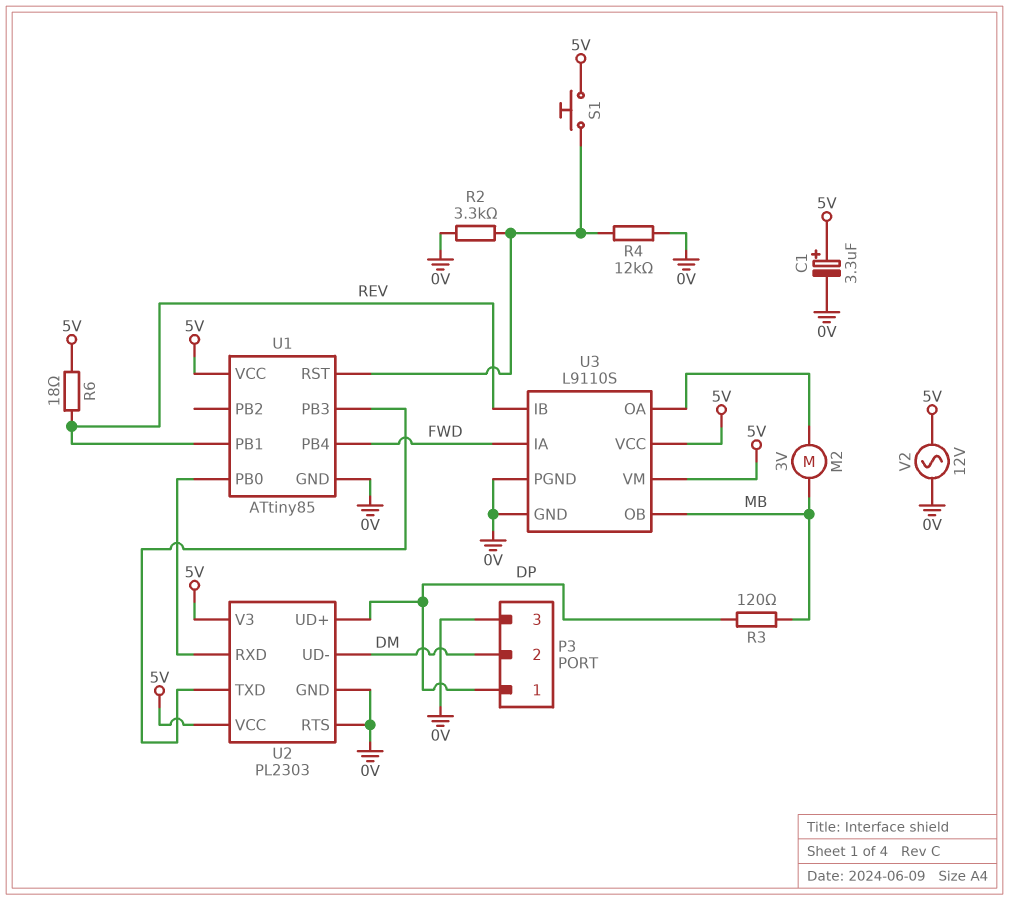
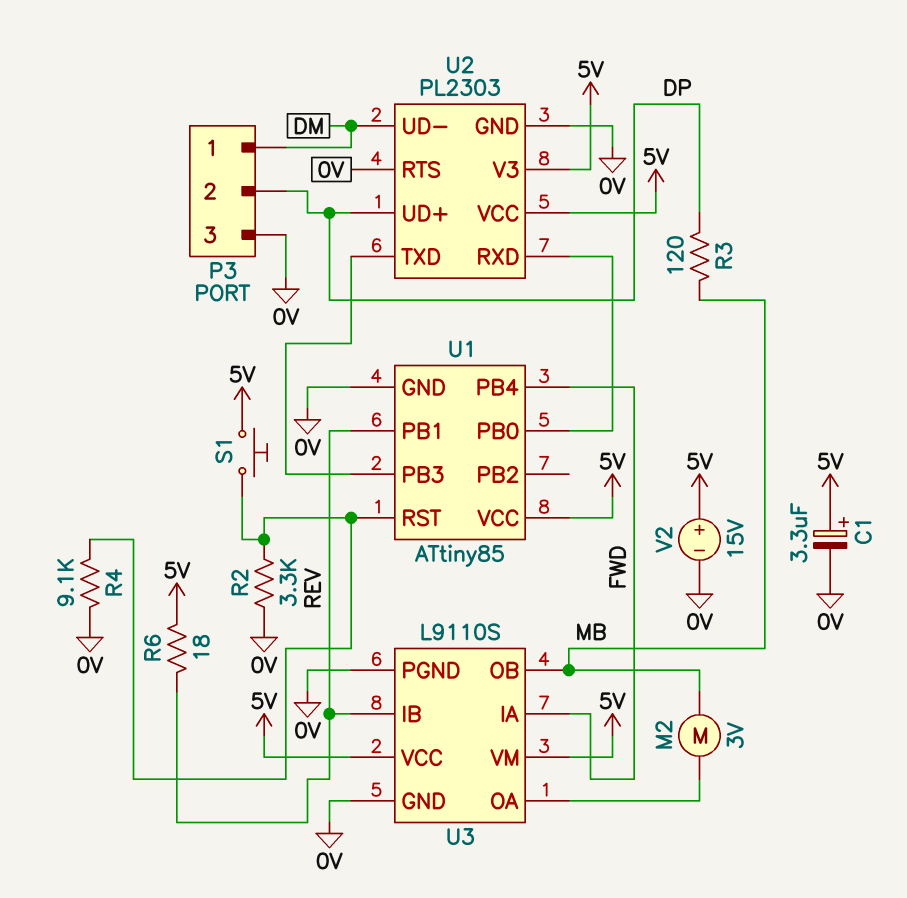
P3 pin 1: DP -> DM
P3 pin 2: DM -> DP
R4: 12k (0V, U1/RST) -> 9.1k (0V, U1/RST)
V2: AC 12V (0V, 5V) -> 15V (plus 5V, minus 0V)

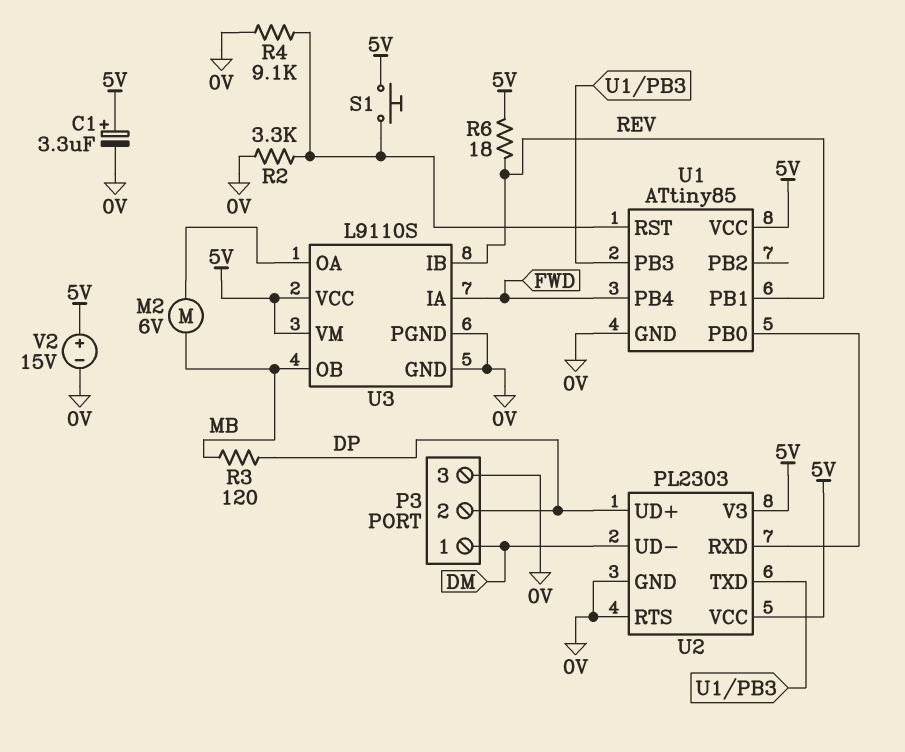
M2: motor 3V (MB, U3/OA) -> motor 6V (MB, U3/OA)

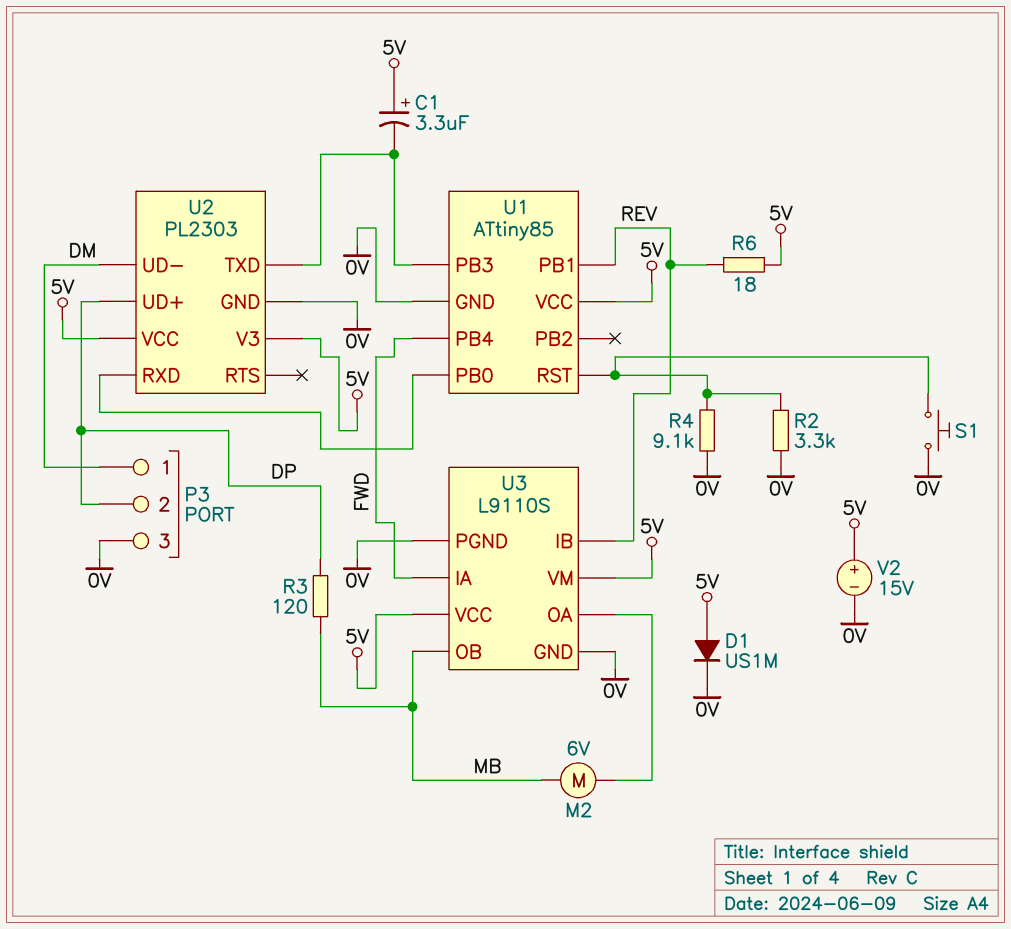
C1: 3.3uF (plus 5V, minus 0V) -> 3.3uF (plus 5V, minus U1/PB3)
D1: none -> diode US1M (A 5V, K 0V)
S1: button (5V, U1/RST) -> button (0V, U1/RST)
U2 pin RTS: 0V -> none

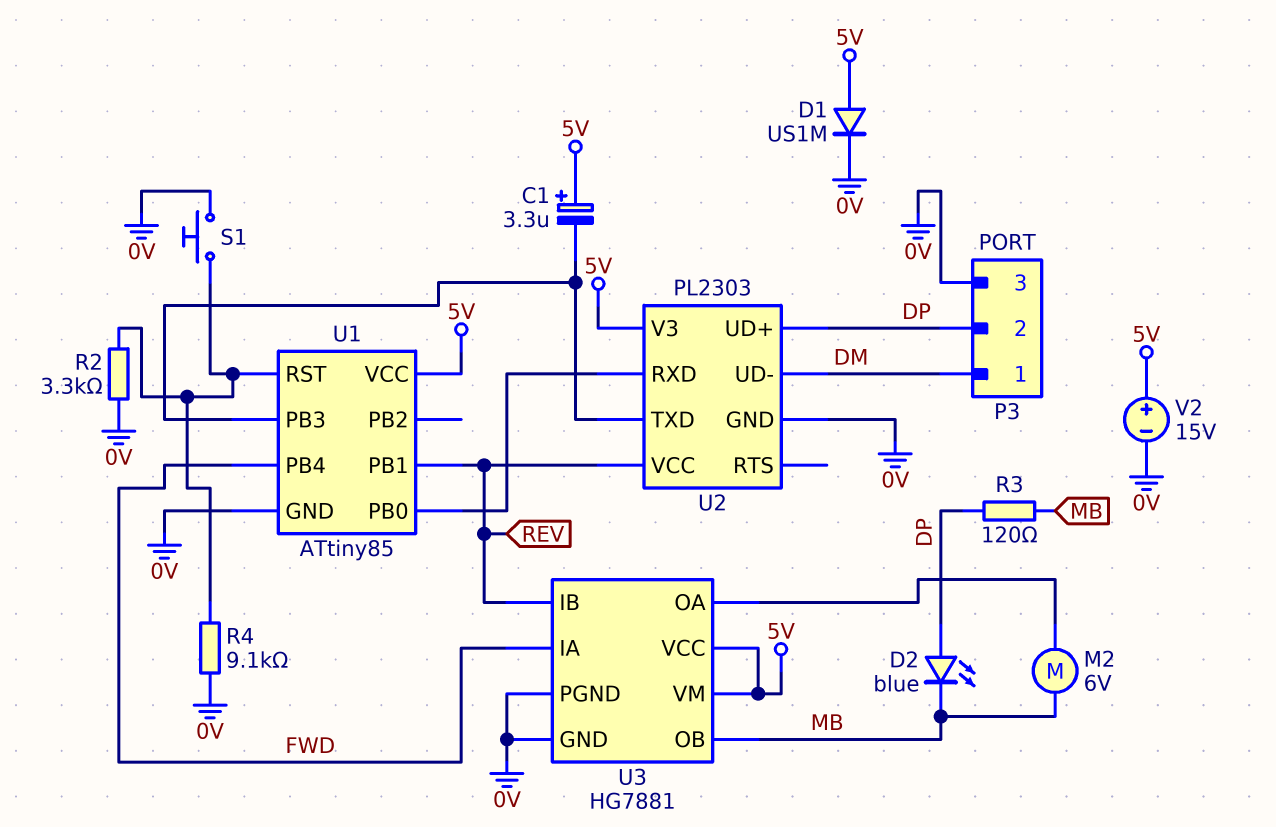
D2: none -> LED blue (A DP, K MB)
R6: 18 (5V, REV) -> none
U2 pin VCC: 5V -> REV
U3: L9110S -> HG7881

